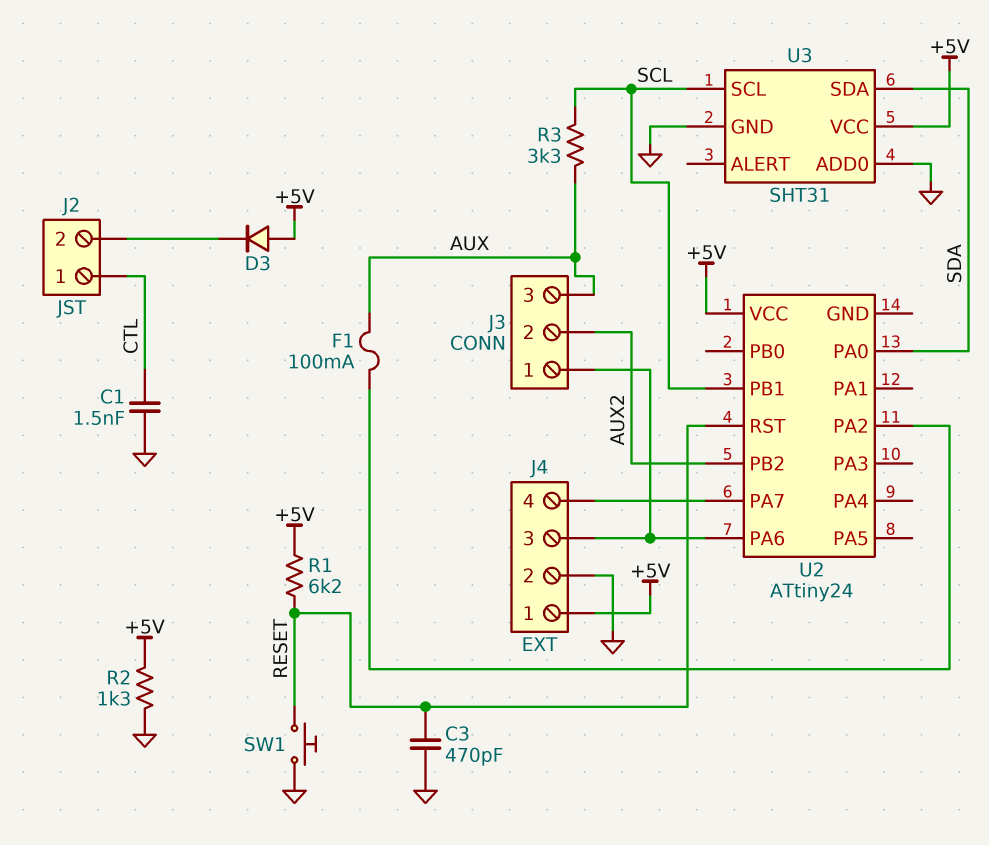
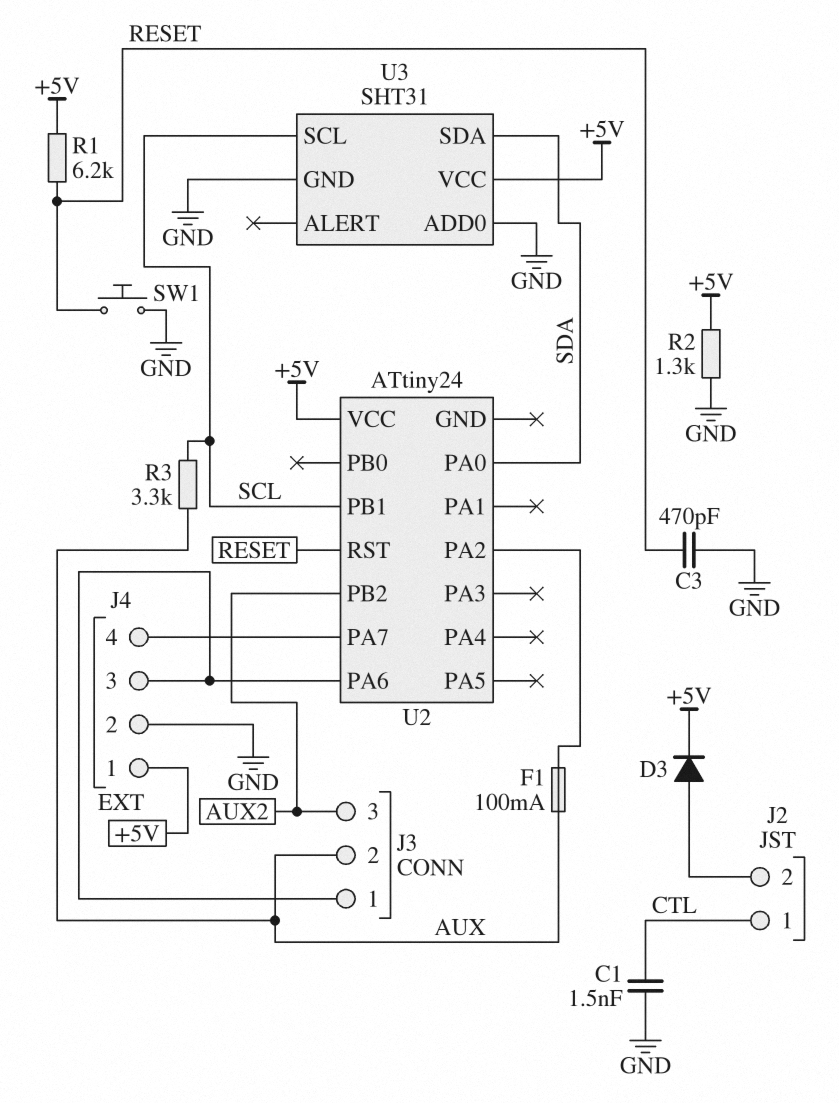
D3: diode (A +5V, K J2/2) -> diode (A J2/2, K +5V)
J3 pin 2: AUX2 -> AUX
J3 pin 3: AUX -> AUX2

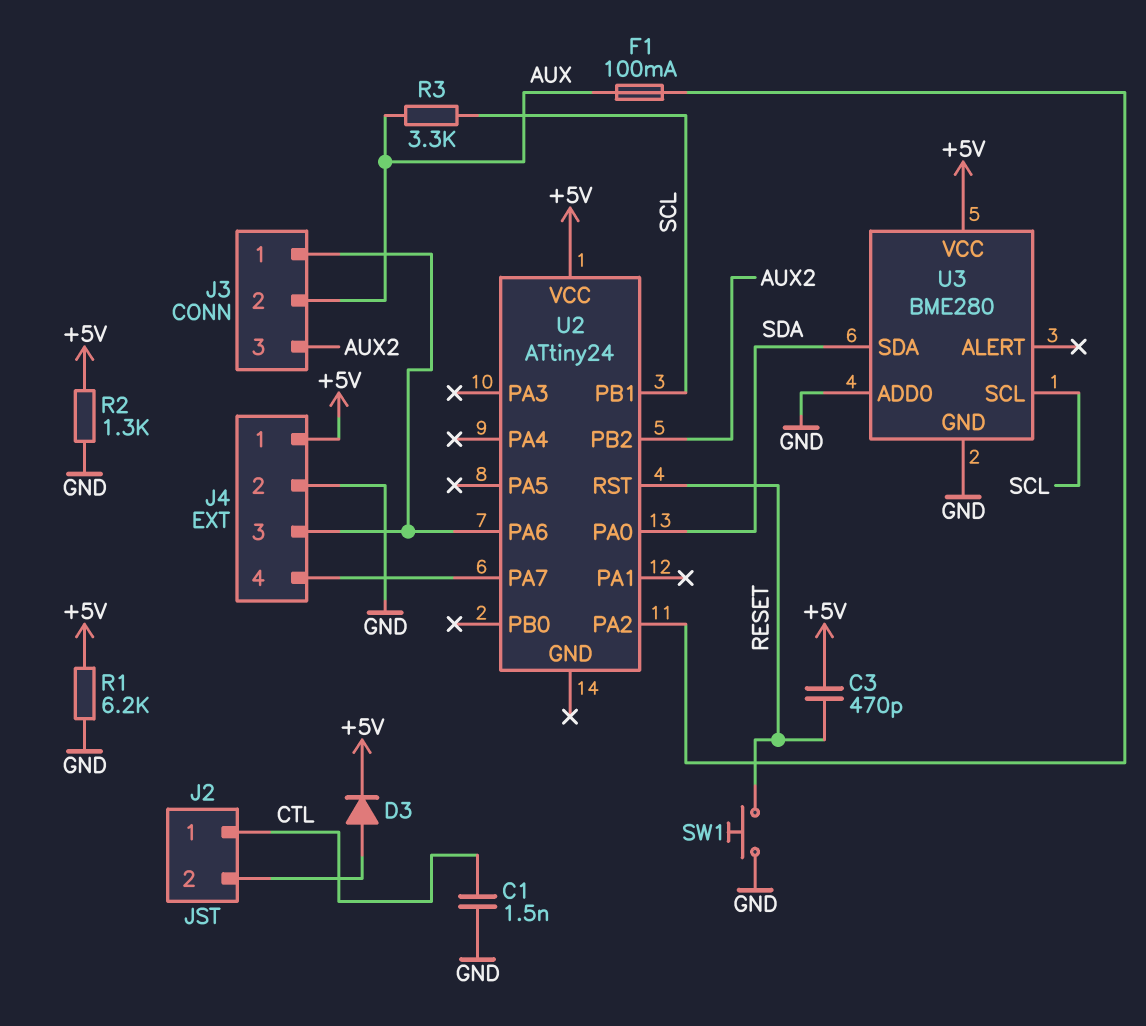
C3: 470pF (GND, RESET) -> 470pF (+5V, RESET)
R1: 6.2k (+5V, RESET) -> 6.2k (+5V, GND)
U3: SHT31 -> BME280

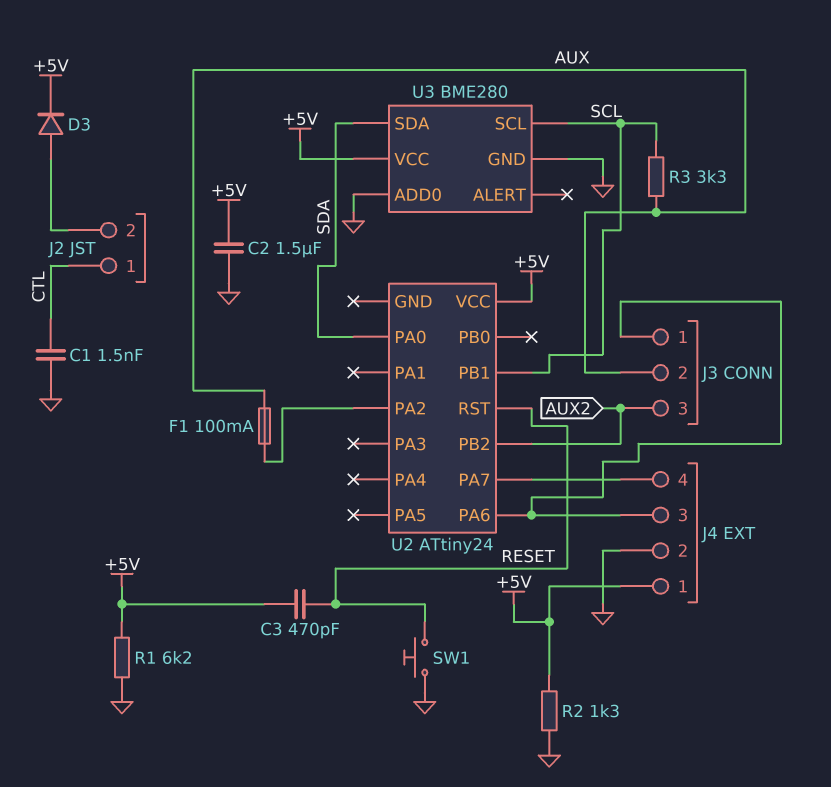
C2: none -> 1.5uF (+5V, GND)

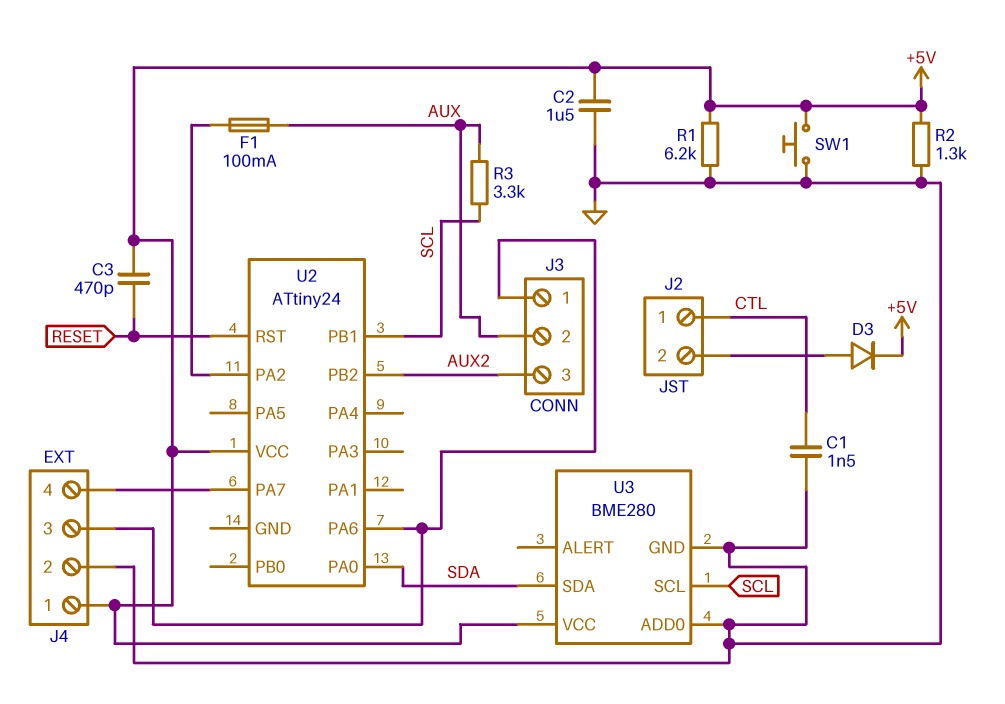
SW1: button (GND, RESET) -> button (+5V, GND)

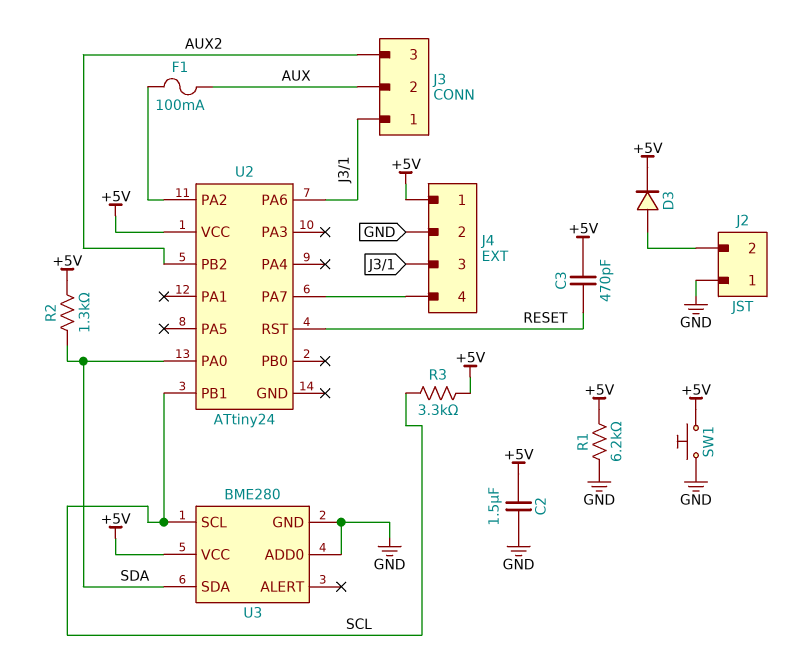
C1: 1.5nF (CTL, GND) -> none
J2 pin 1: CTL -> GND
R2: 1.3k (+5V, GND) -> 1.3k (+5V, SDA)
R3: 3.3k (AUX, SCL) -> 3.3k (+5V, SCL)

